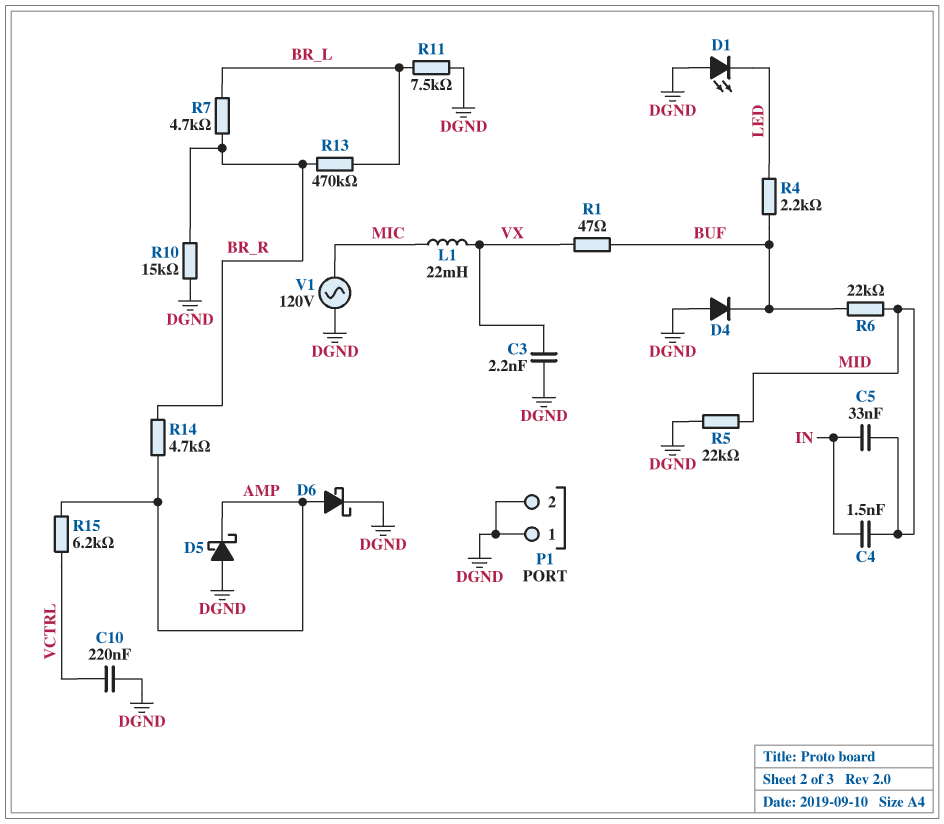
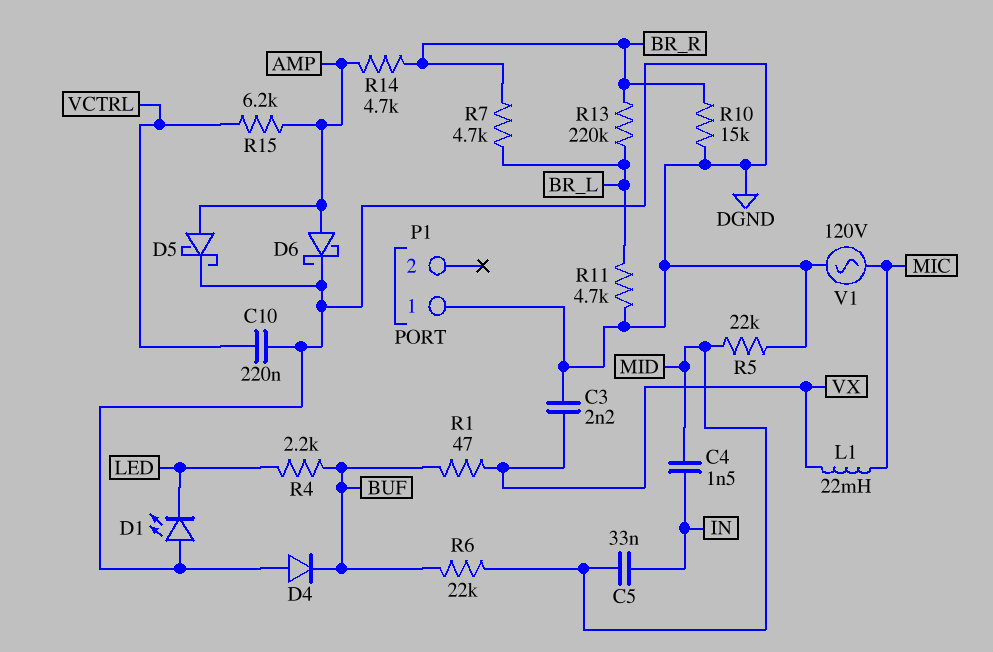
D5: schottky (A DGND, K AMP) -> schottky (A AMP, K DGND)
P1 pin 2: DGND -> none
R11: 7.5k (BR_L, DGND) -> 4.7k (BR_L, DGND)
R13: 470k (BR_L, BR_R) -> 220k (BR_L, BR_R)

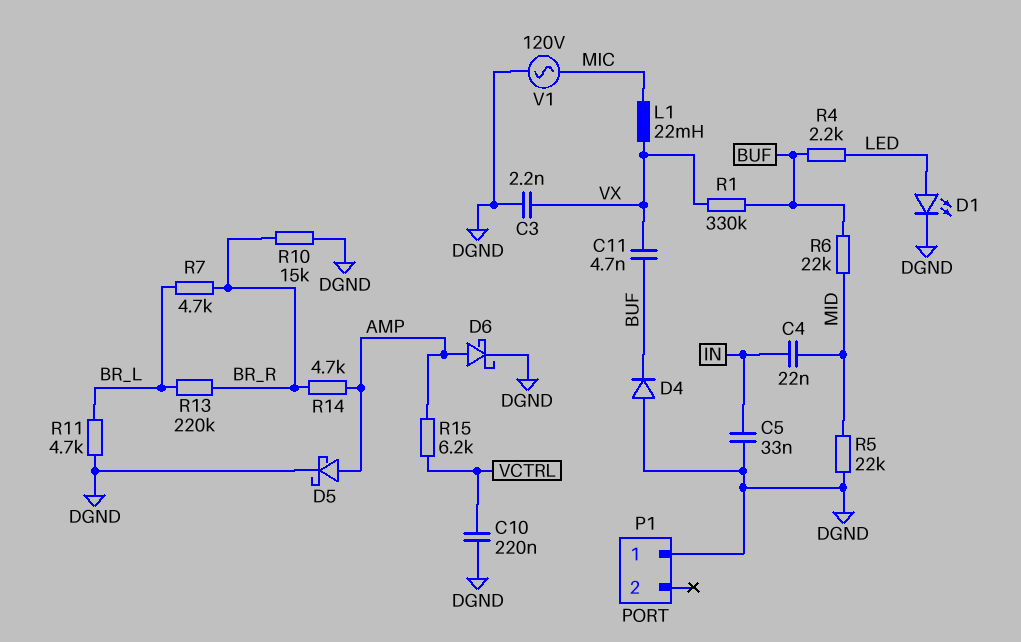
C4: 1.5nF (IN, MID) -> 22nF (IN, MID)
C5: 33nF (IN, MID) -> 33nF (DGND, IN)
C11: none -> 4.7nF (BUF, VX)
D1: LED (A DGND, K LED) -> LED (A LED, K DGND)
R1: 47 (BUF, VX) -> 330k (BUF, VX)

